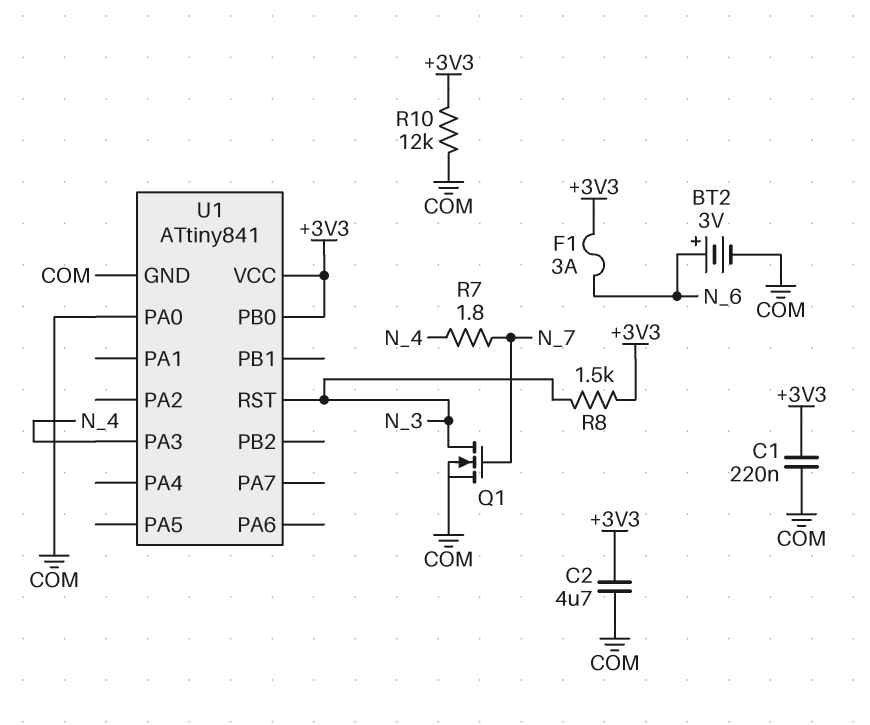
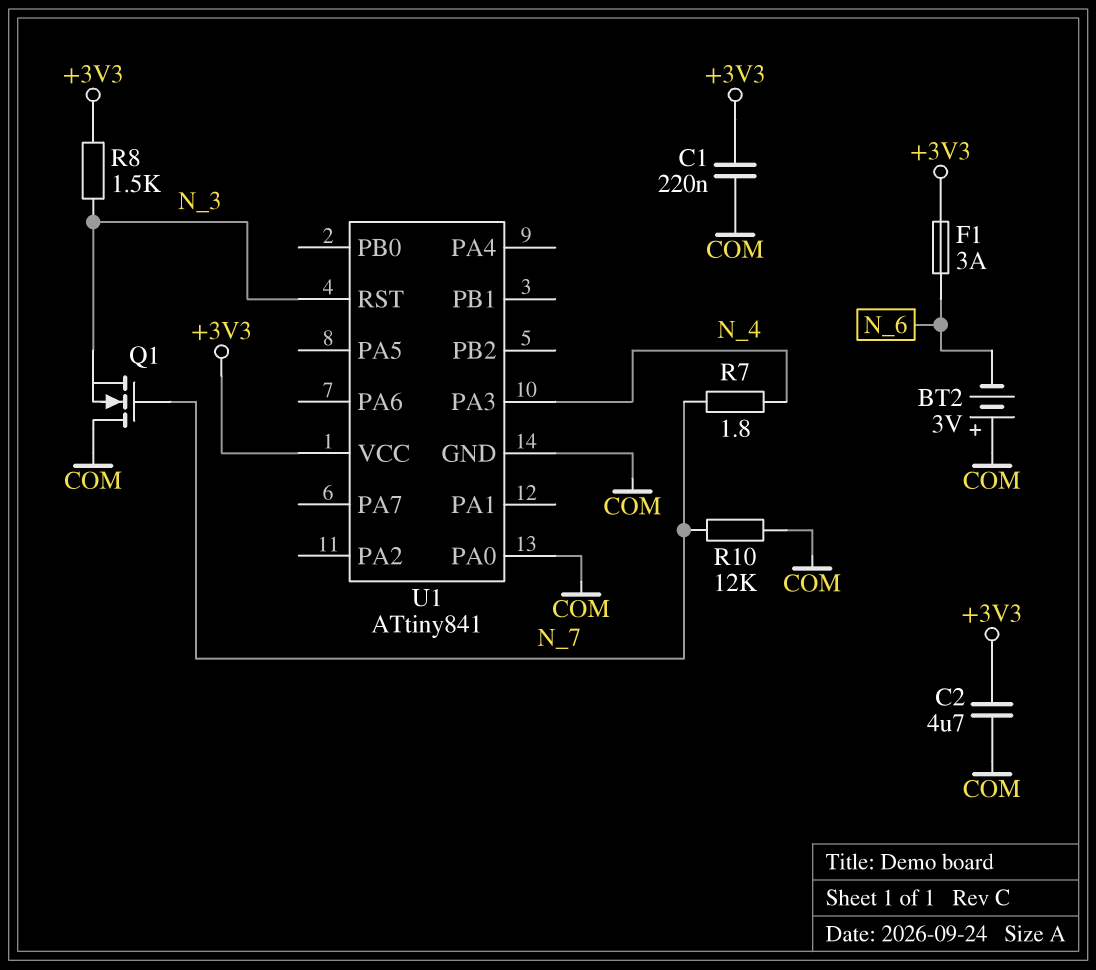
BT2: 3V (plus N_6, minus COM) -> 3V (plus COM, minus N_6)
Q1: NMOS (G N_7, D N_3, S COM) -> NMOS (G N_7, D COM, S N_3)
R10: 12k (+3V3, COM) -> 12k (COM, N_7)
U1 pin PB0: +3V3 -> none

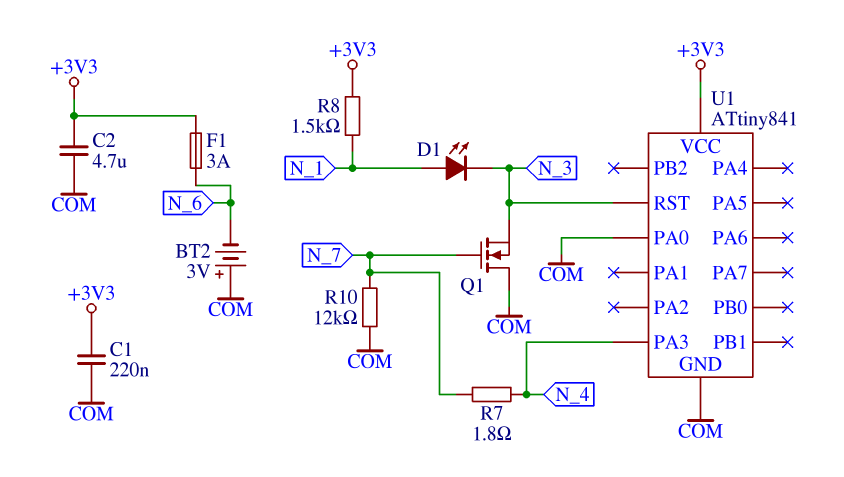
D1: none -> LED (A N_1, K N_3)
R8: 1.5k (+3V3, N_3) -> 1.5k (+3V3, N_1)

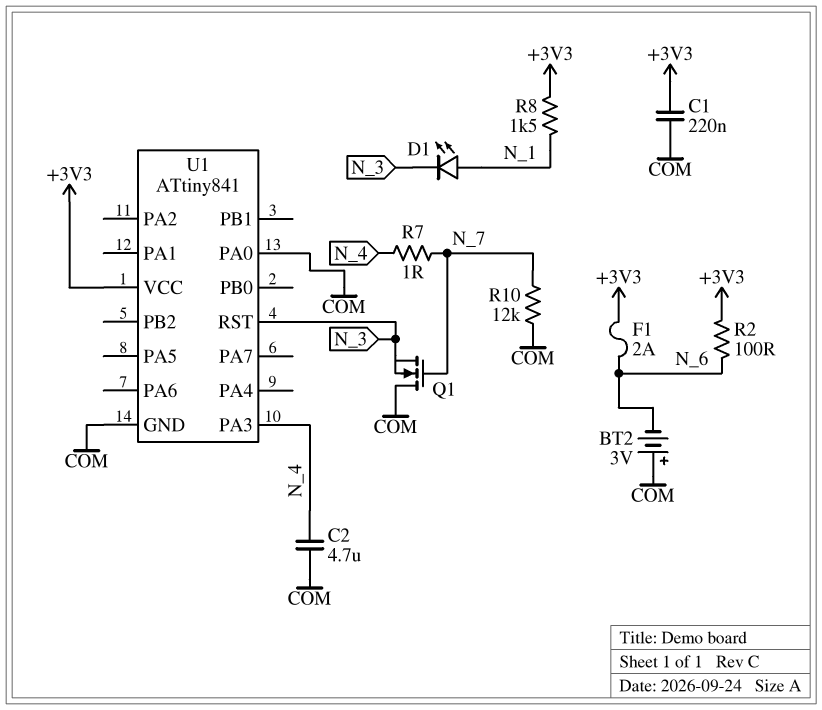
C2: 4.7uF (+3V3, COM) -> 4.7uF (COM, N_4)
F1: 3A (+3V3, N_6) -> 2A (+3V3, N_6)
R2: none -> 100 (+3V3, N_6)
R7: 1.8 (N_4, N_7) -> 1 (N_4, N_7)

